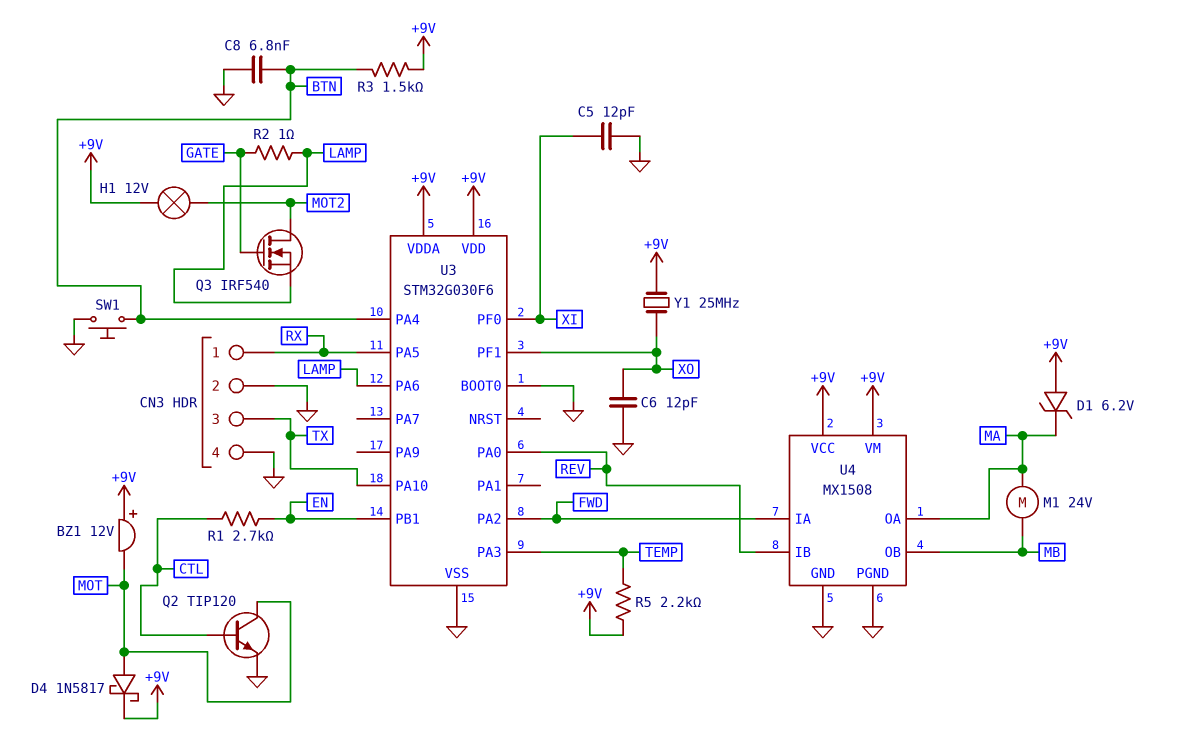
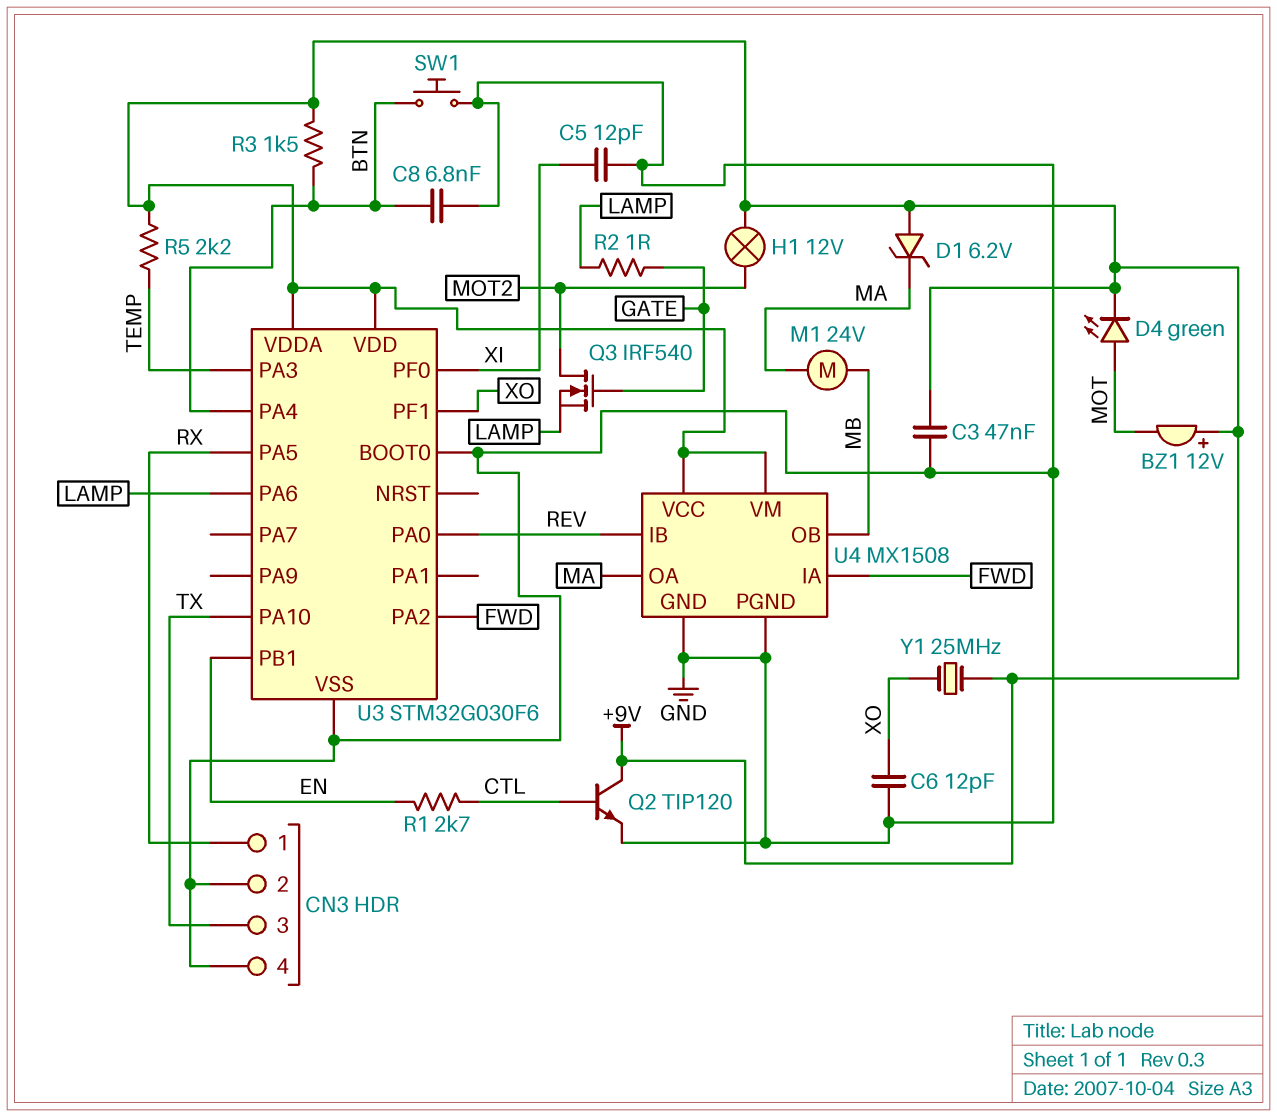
C3: none -> 47nF (+9V, GND)
D4: schottky 1N5817 (A MOT, K +9V) -> LED green (A MOT, K +9V)
Q2: NPN TIP120 (B CTL, C MOT, E GND) -> NPN TIP120 (B CTL, C +9V, E GND)

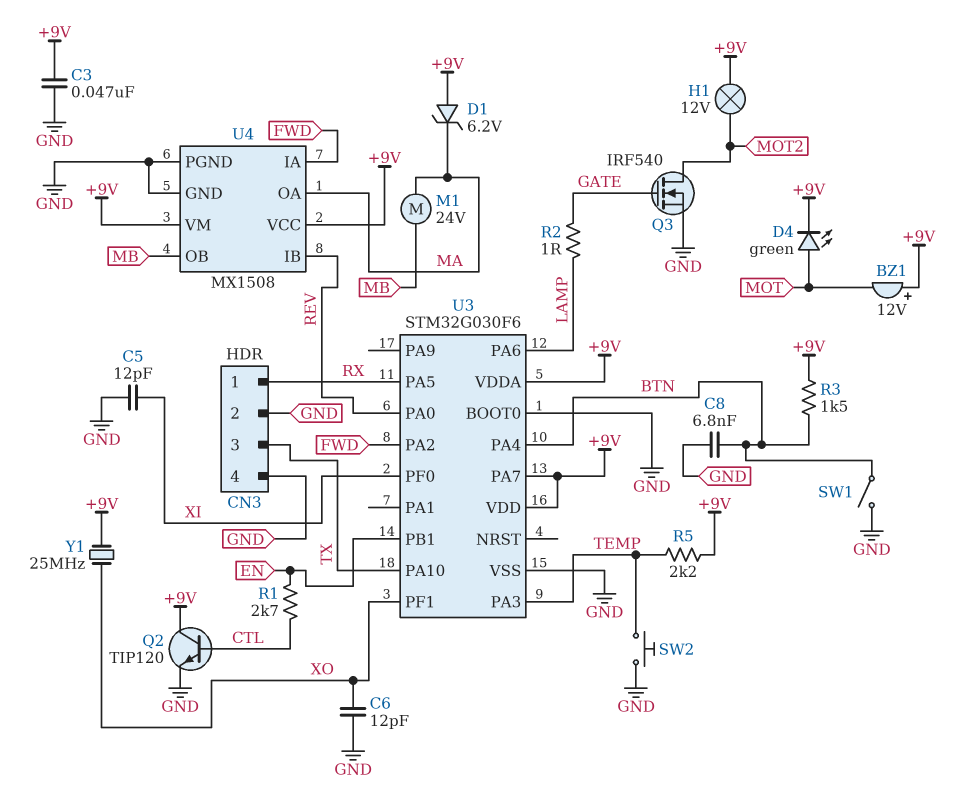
Q3: NMOS IRF540 (G GATE, D MOT2, S LAMP) -> NMOS IRF540 (G GATE, D MOT2, S GND)
SW1: button (BTN, GND) -> switch (BTN, GND)
SW2: none -> button (GND, TEMP)
U3 pin PA7: none -> +9V

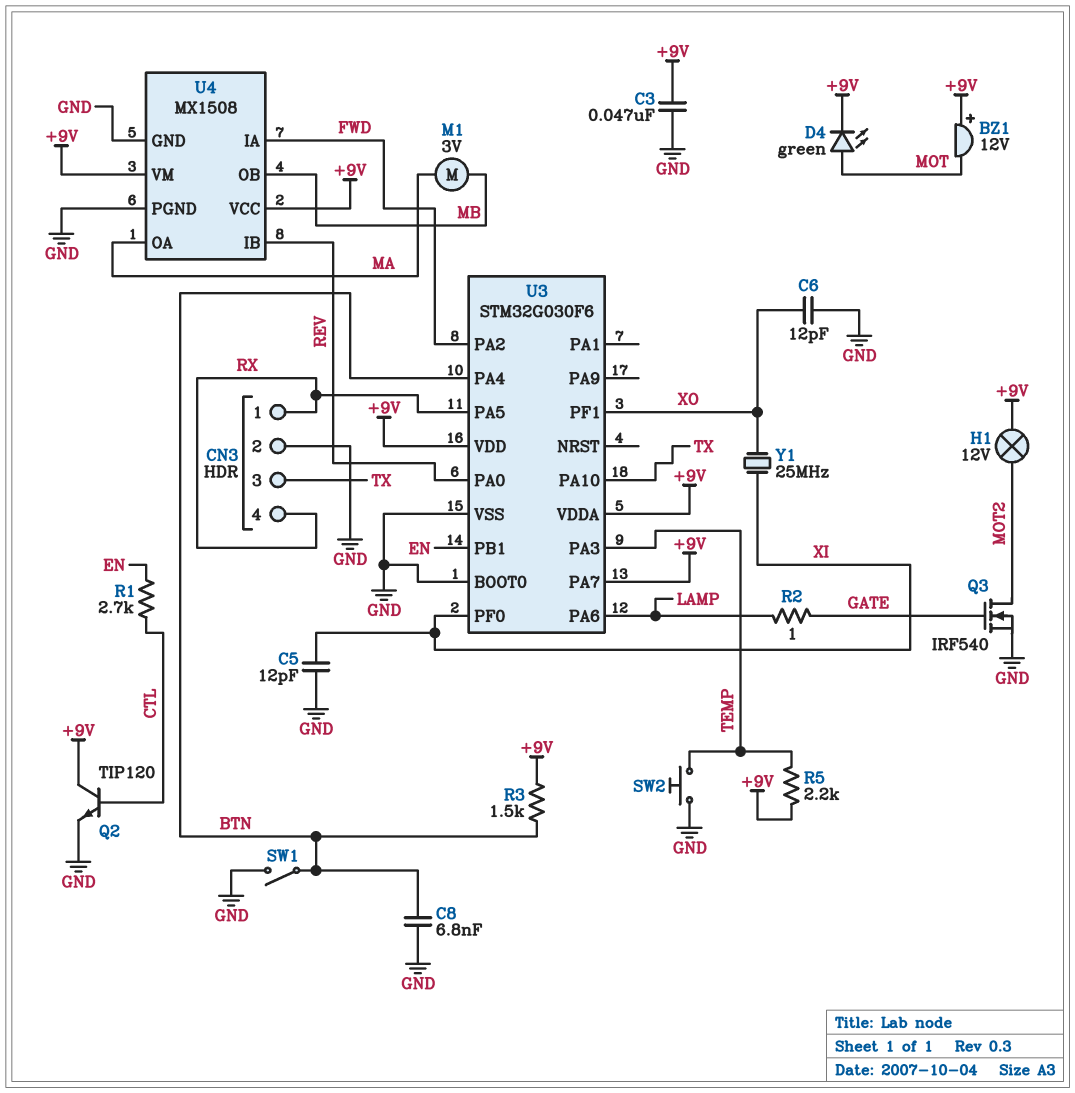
CN3 pin 4: GND -> RX
D1: zener 6.2V (A +9V, K MA) -> none
M1: motor 24V (MA, MB) -> motor 3V (MA, MB)
Y1: 25MHz (+9V, XO) -> 25MHz (XI, XO)

